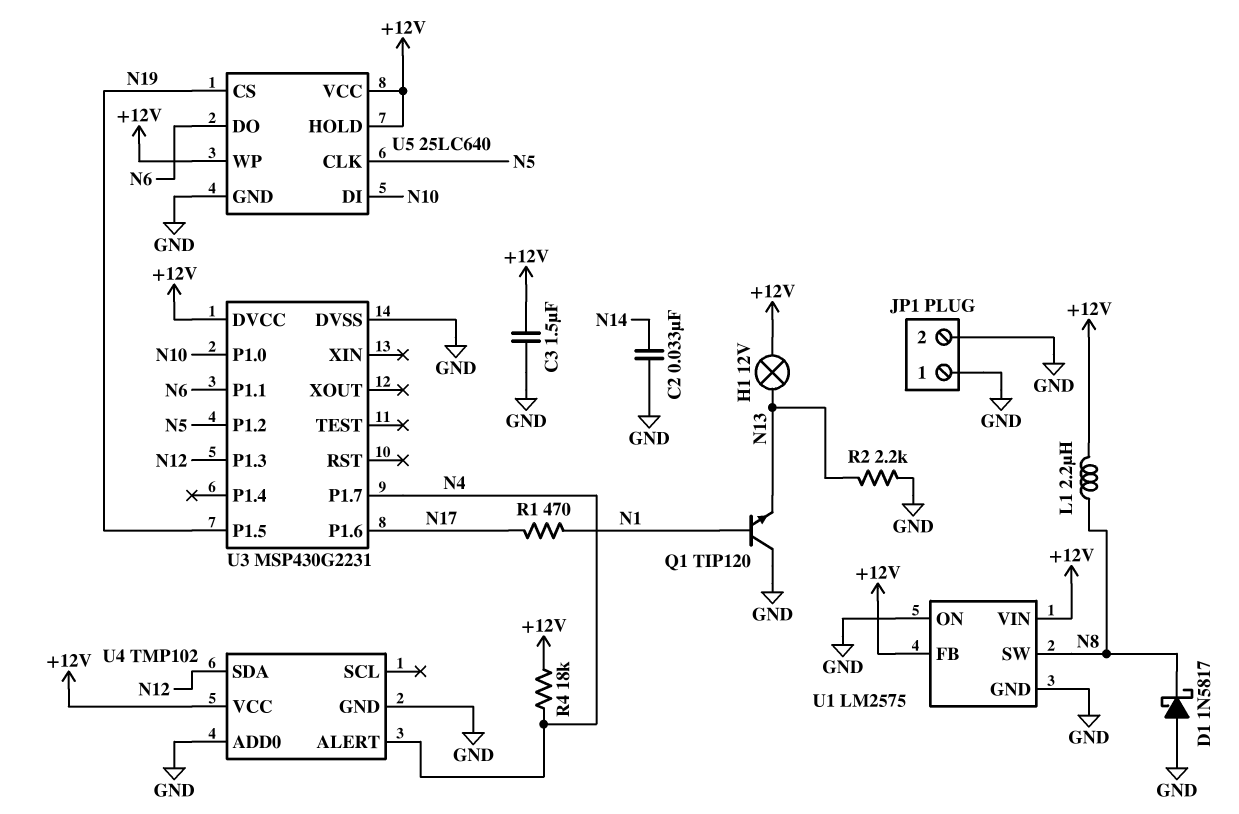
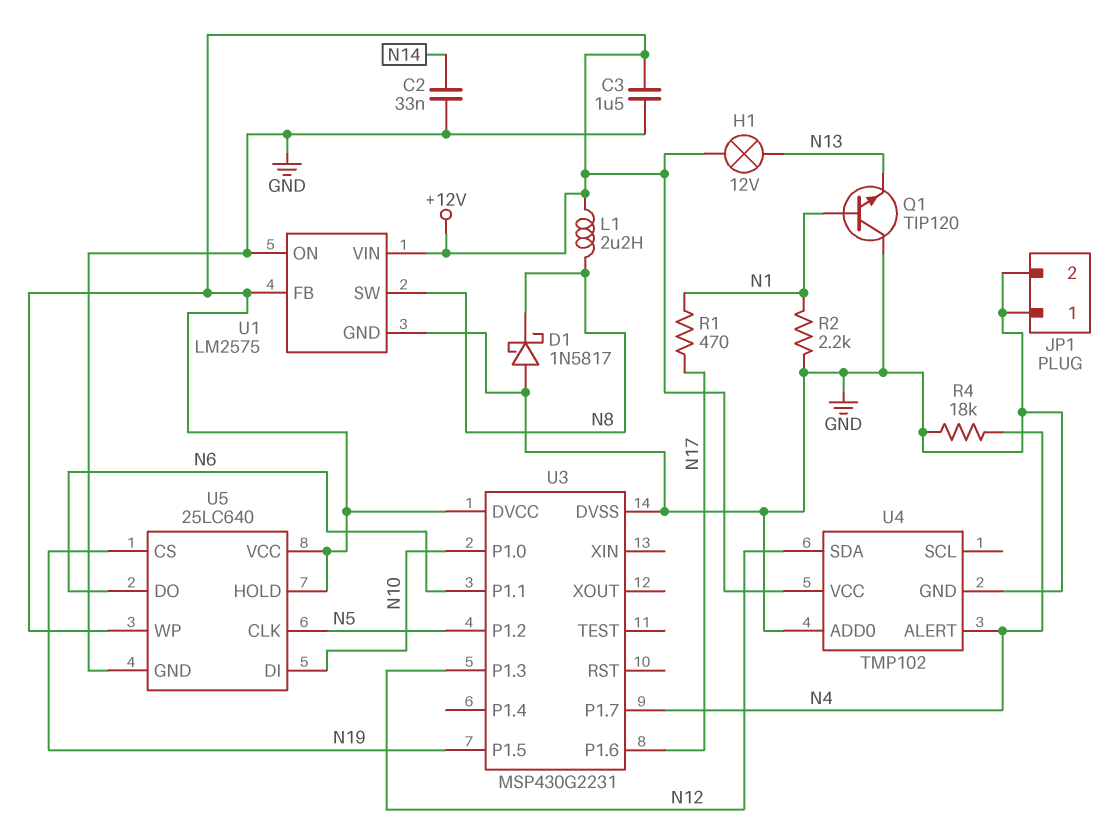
R2: 2.2k (GND, N13) -> 2.2k (GND, N1)
R4: 18k (+12V, N4) -> 18k (GND, N4)

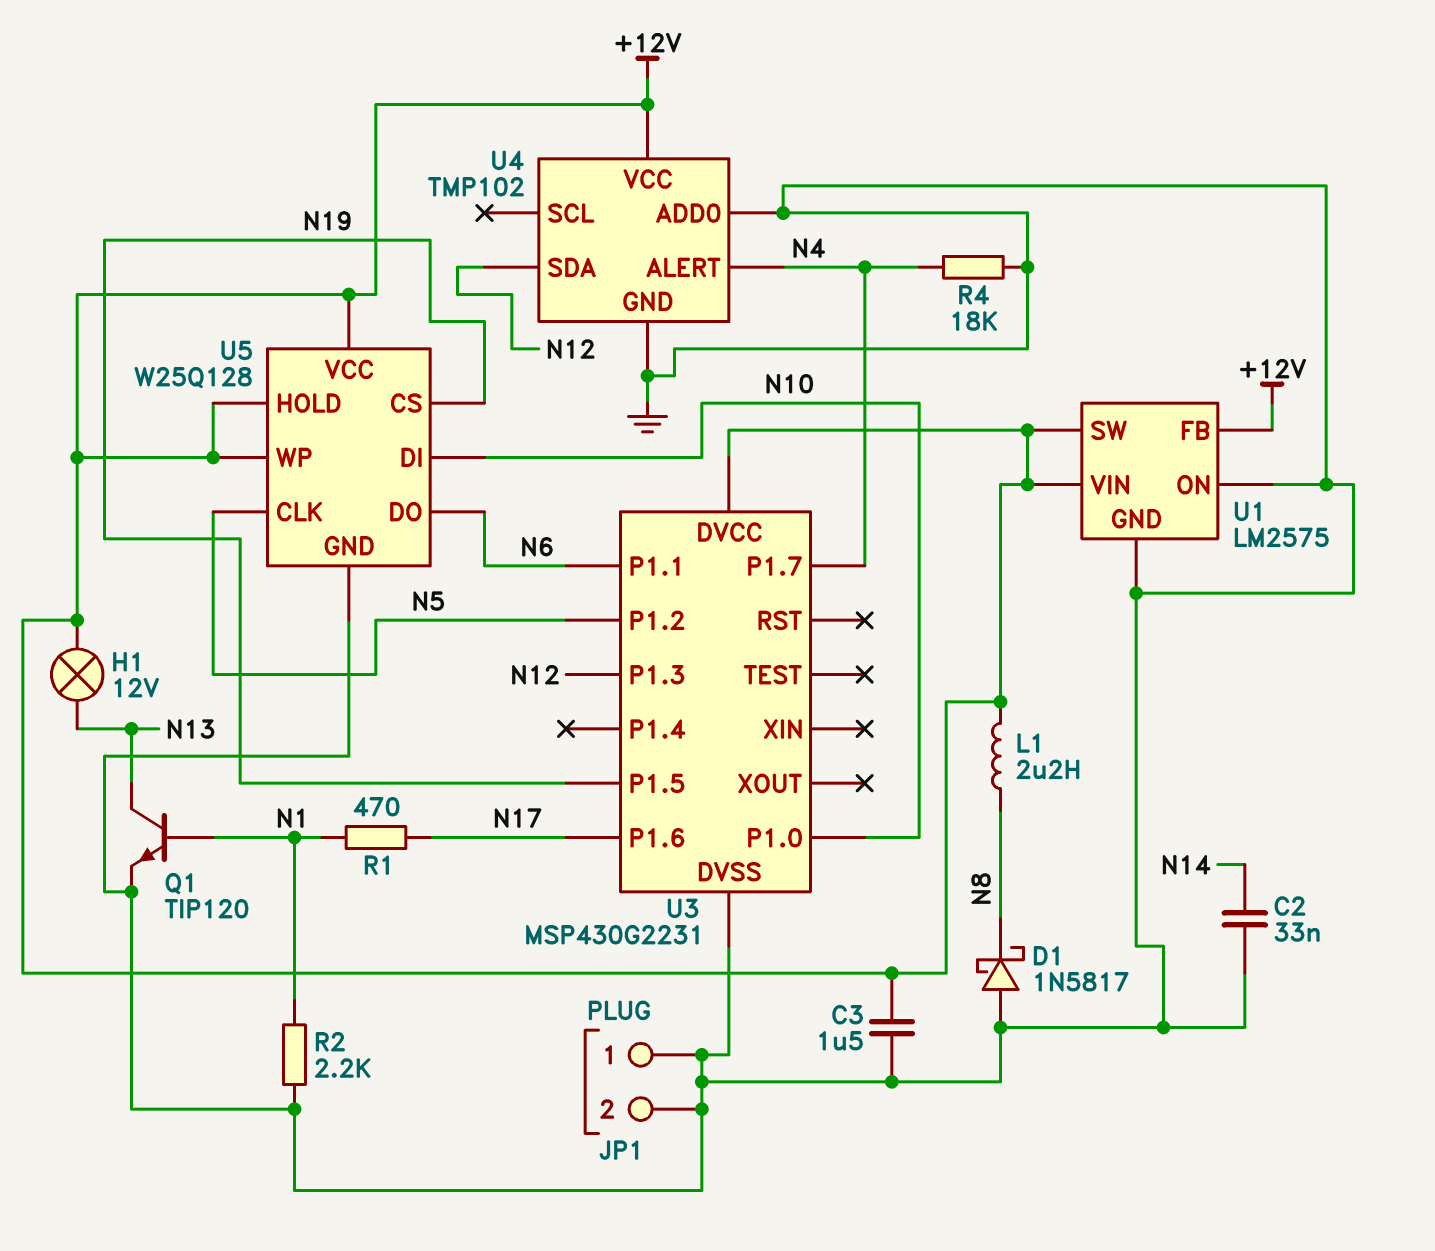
Q1: NPN TIP120 (B N1, C GND, E N13) -> NPN TIP120 (B N1, C N13, E GND)
U1 pin SW: N8 -> +12V
U5: 25LC640 -> W25Q128

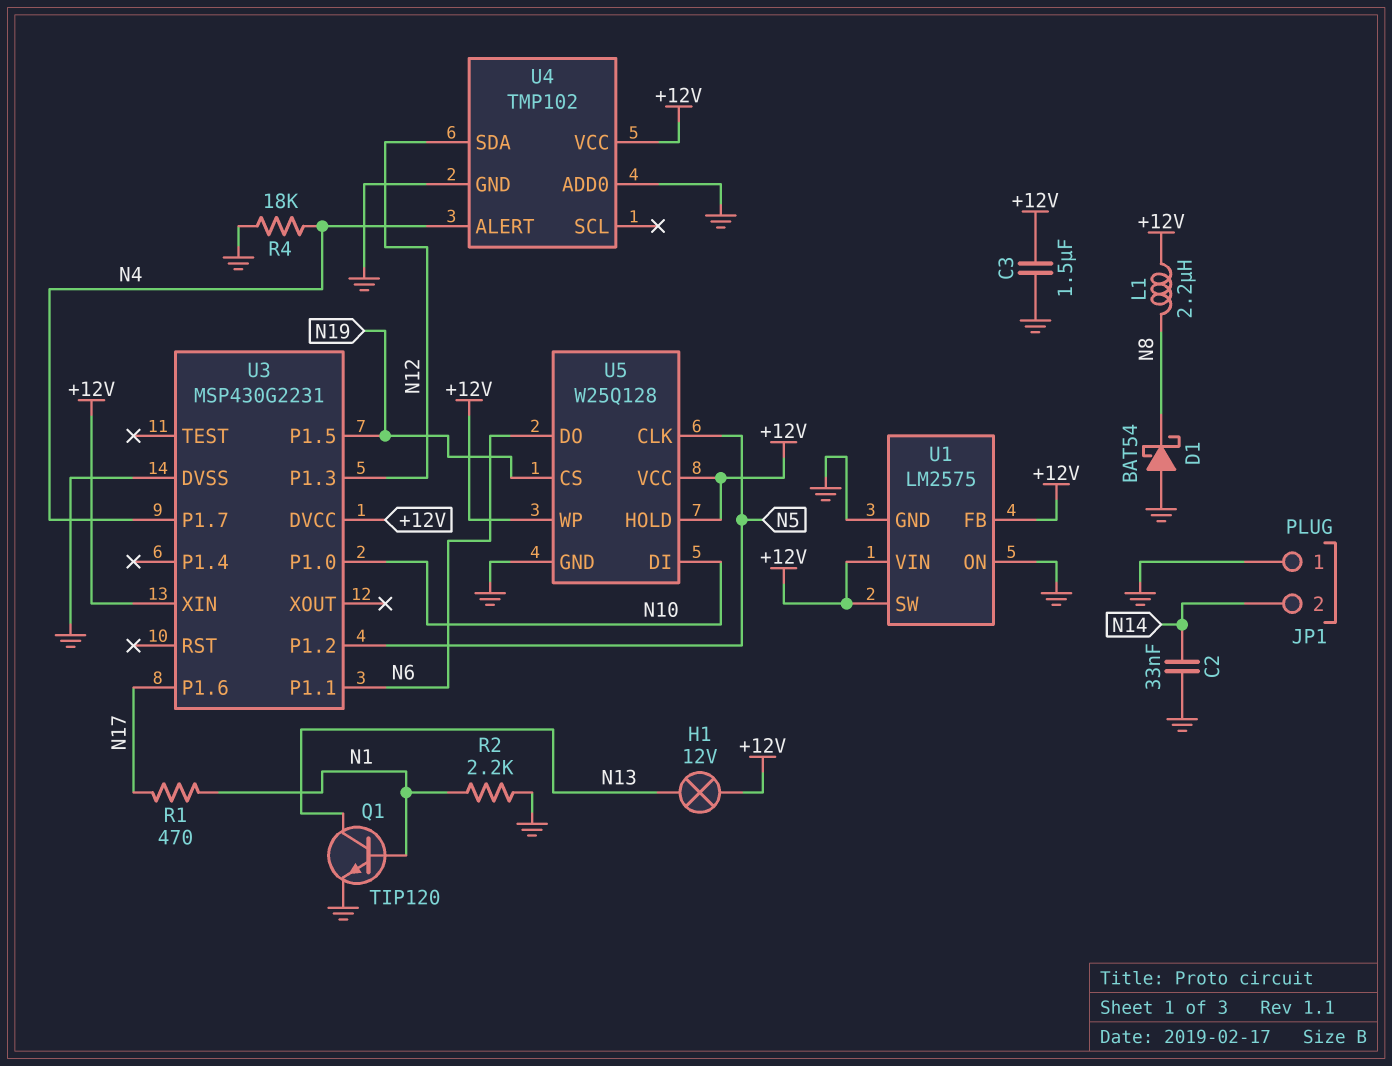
D1: schottky 1N5817 (A GND, K N8) -> schottky BAT54 (A GND, K N8)
JP1 pin 2: GND -> N14
U3 pin XIN: none -> +12V

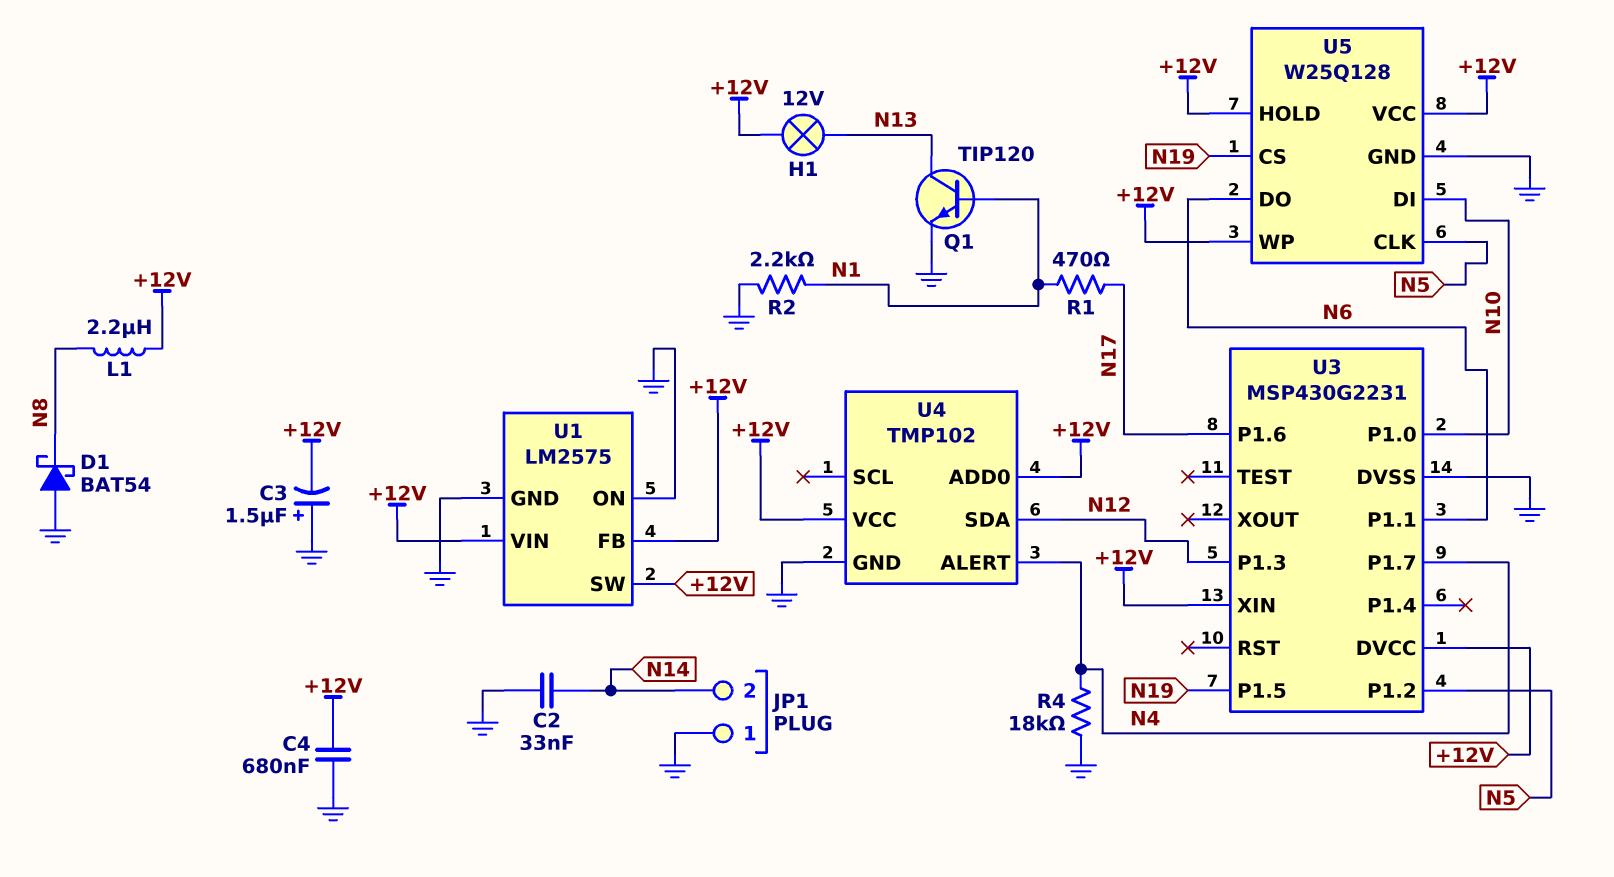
C3: 1.5uF (+12V, GND) -> 1.5uF (plus GND, minus +12V)
C4: none -> 680nF (+12V, GND)
U4 pin ADD0: GND -> +12V

